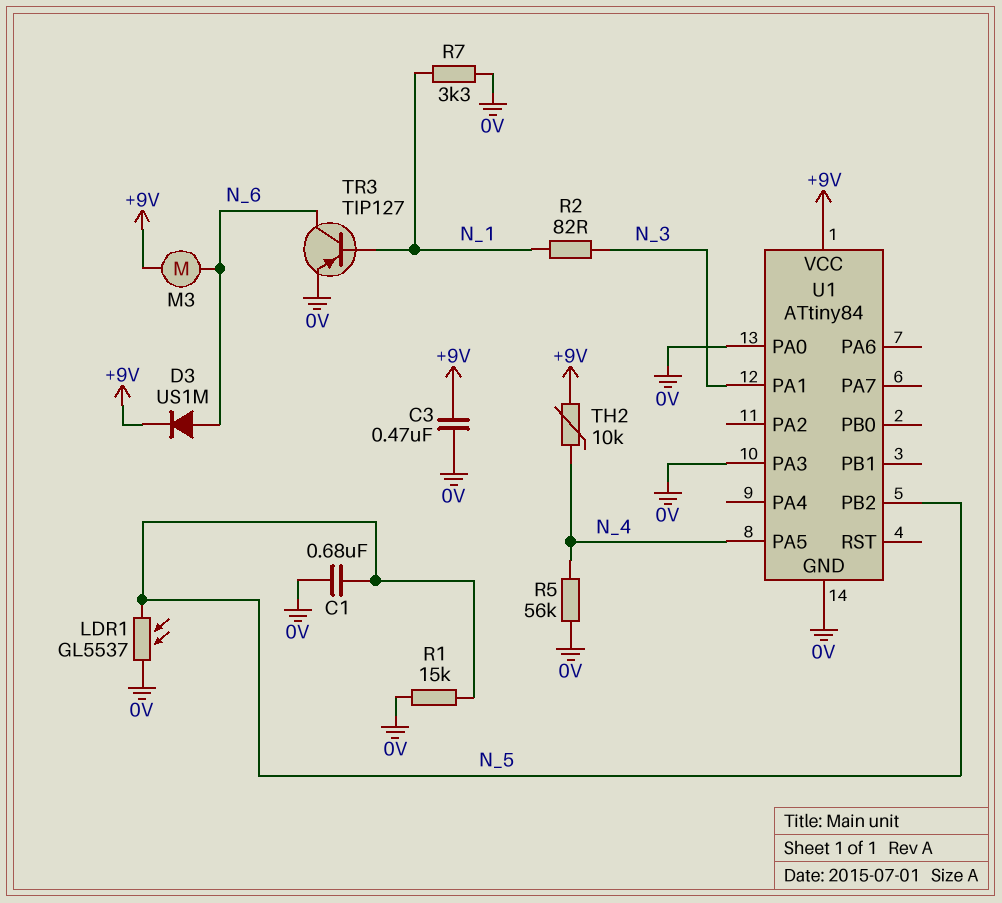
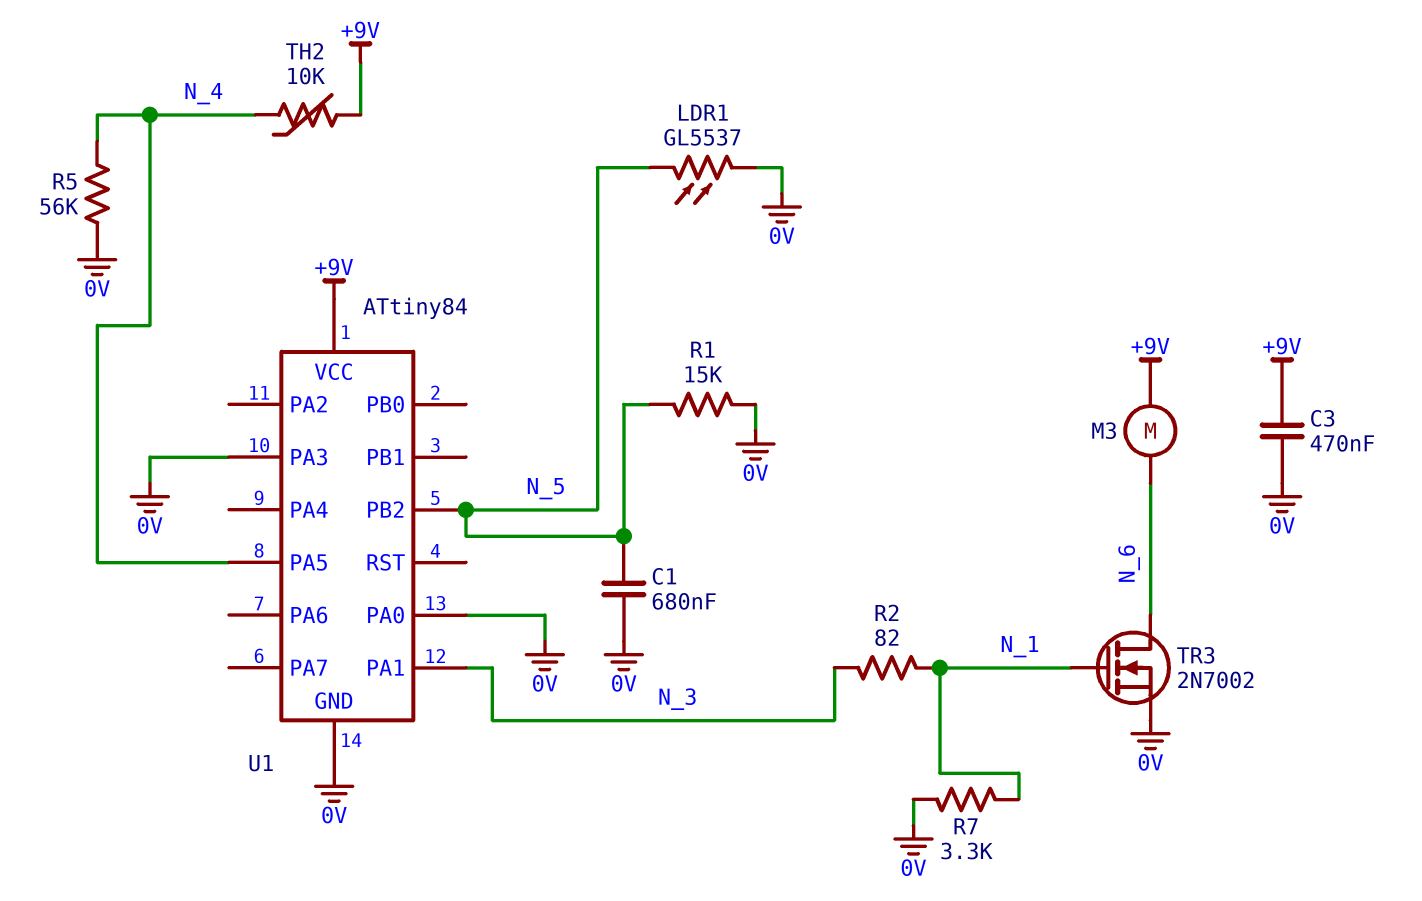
D3: diode US1M (A N_6, K +9V) -> none
TR3: PNP TIP127 (B N_1, C N_6, E 0V) -> NMOS 2N7002 (G N_1, D N_6, S 0V)

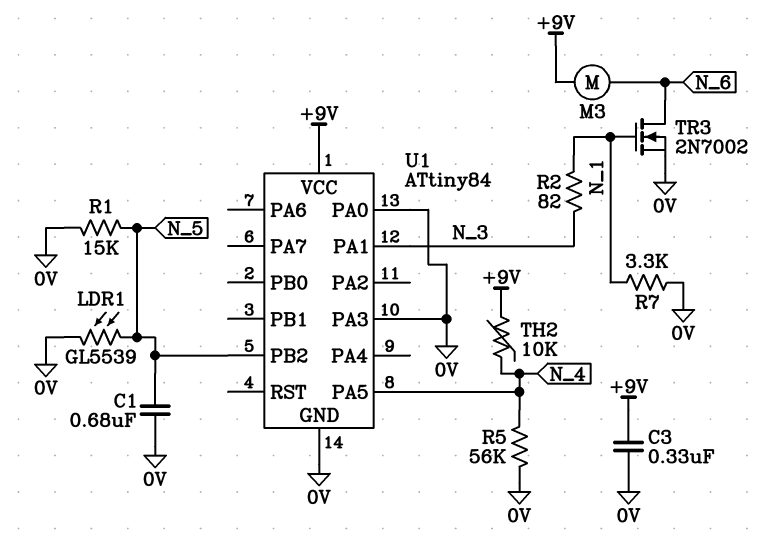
C3: 470nF (+9V, 0V) -> 330nF (+9V, 0V)
LDR1: GL5537 (0V, N_5) -> GL5539 (0V, N_5)

